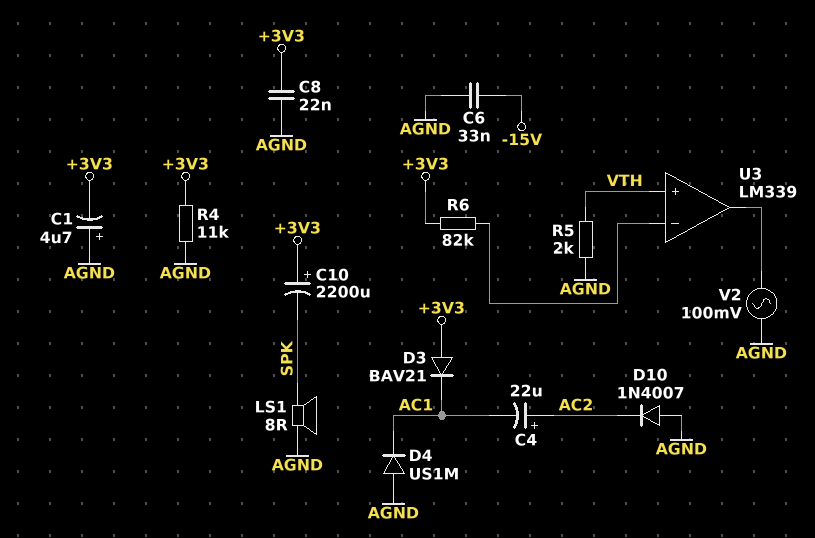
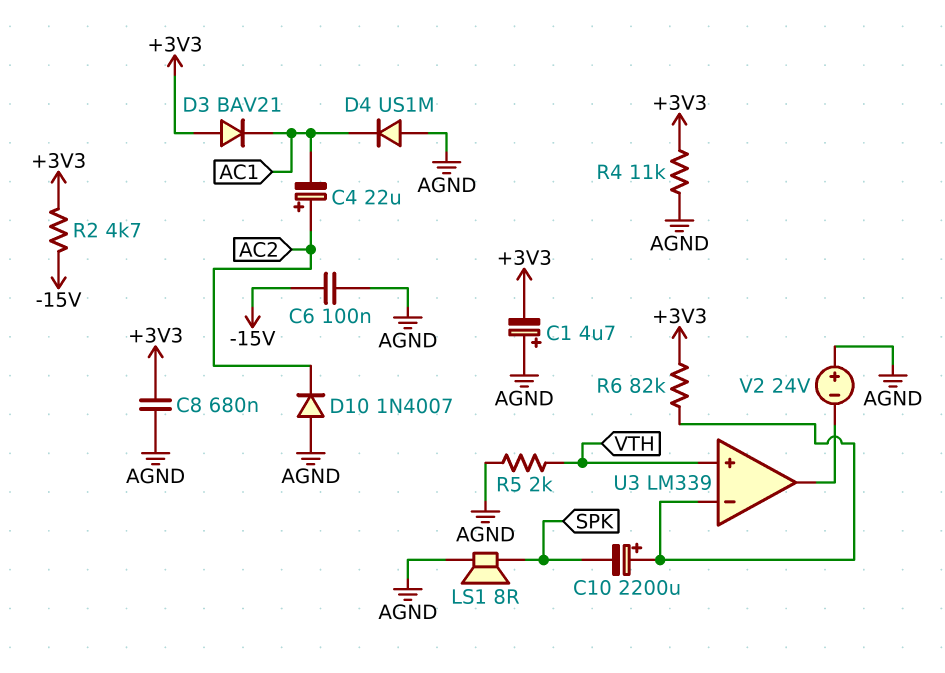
C6: 33nF (-15V, AGND) -> 100nF (-15V, AGND)
C8: 22nF (+3V3, AGND) -> 680nF (+3V3, AGND)
C10: 2200uF (plus +3V3, minus SPK) -> 2200uF (plus U3/in-, minus SPK)
R2: none -> 4.7k (+3V3, -15V)
V2: AC 100mV (AGND, U3/out) -> 24V (plus AGND, minus U3/out)

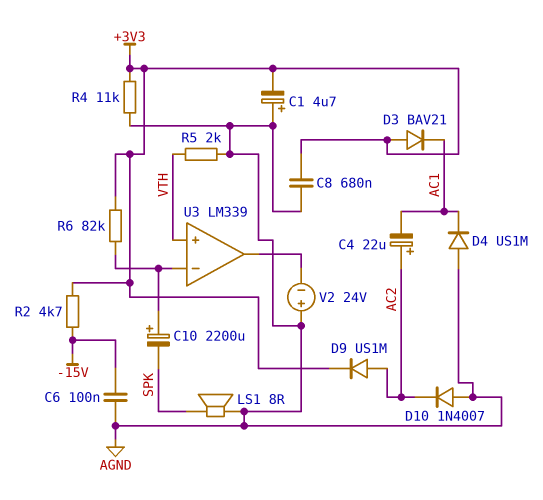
D9: none -> diode US1M (A AC2, K +3V3)

